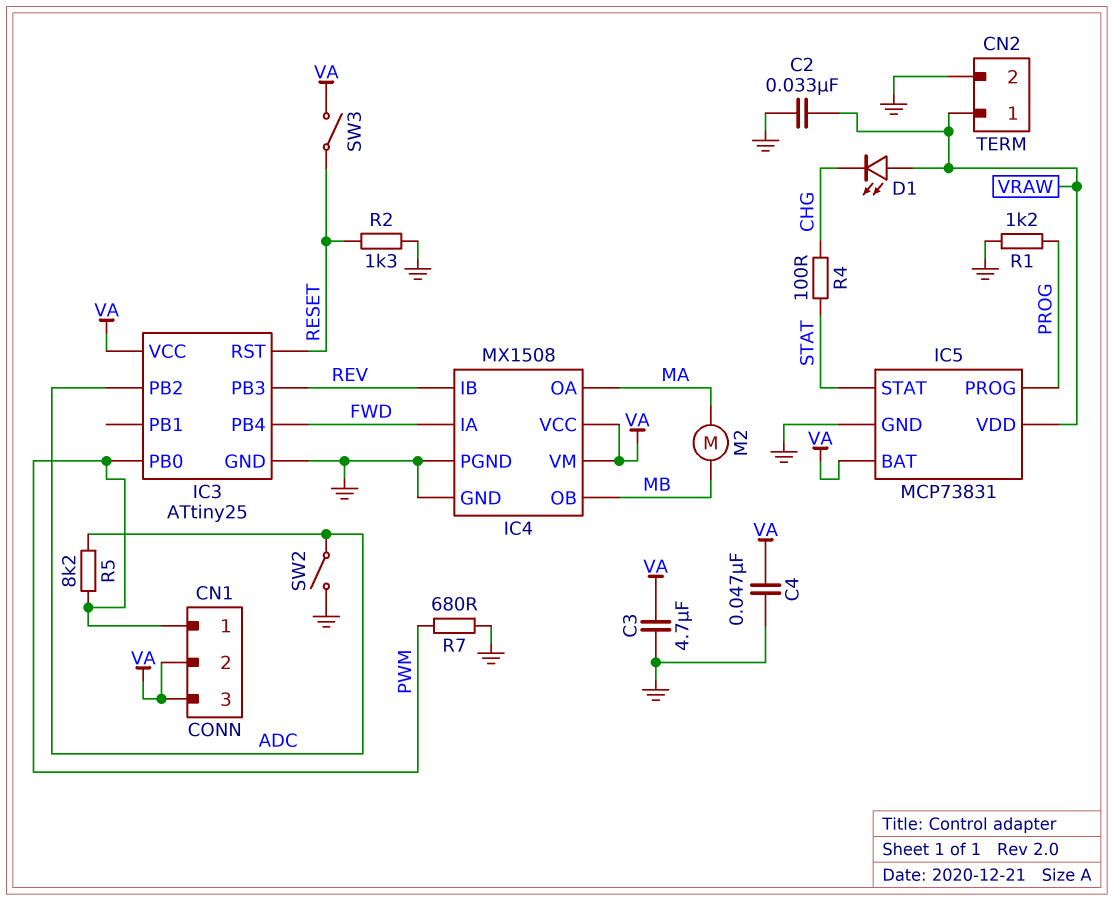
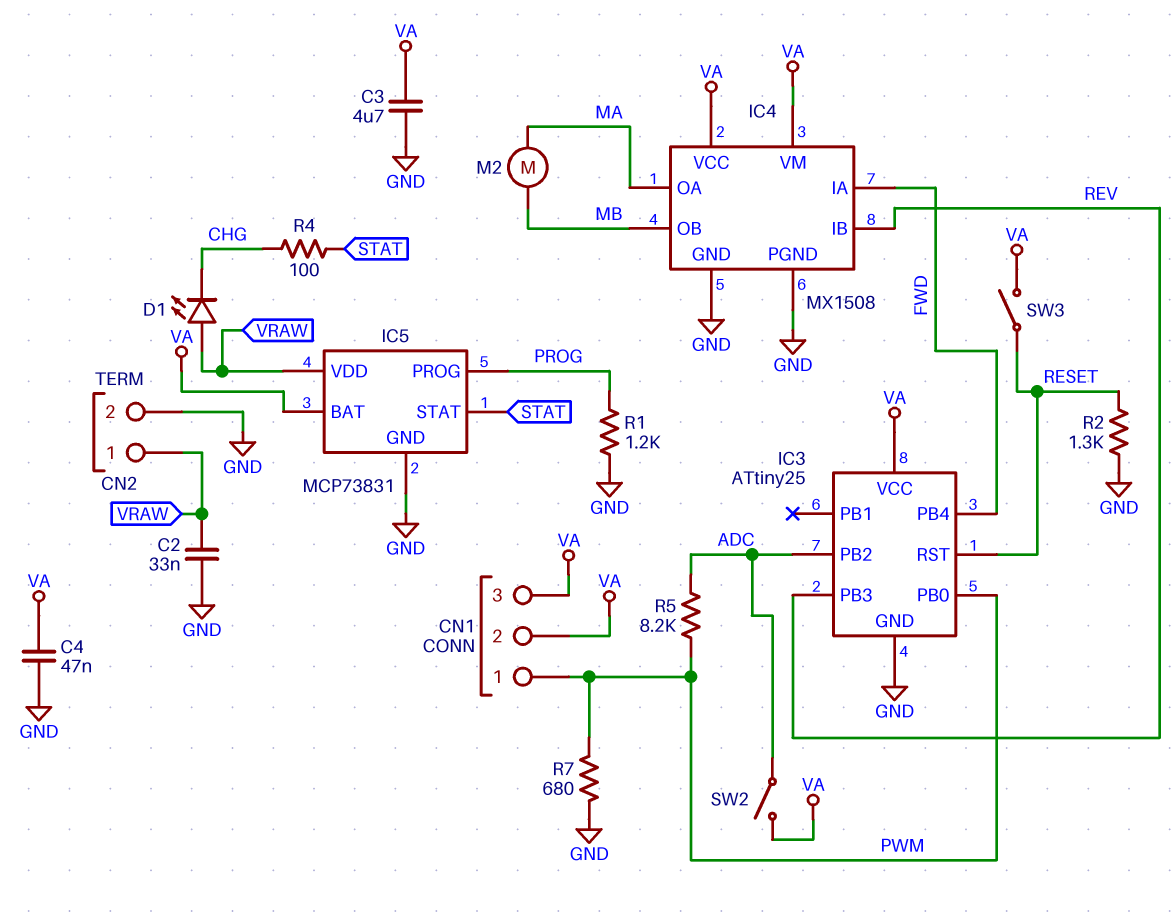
SW2: switch (ADC, GND) -> switch (ADC, VA)

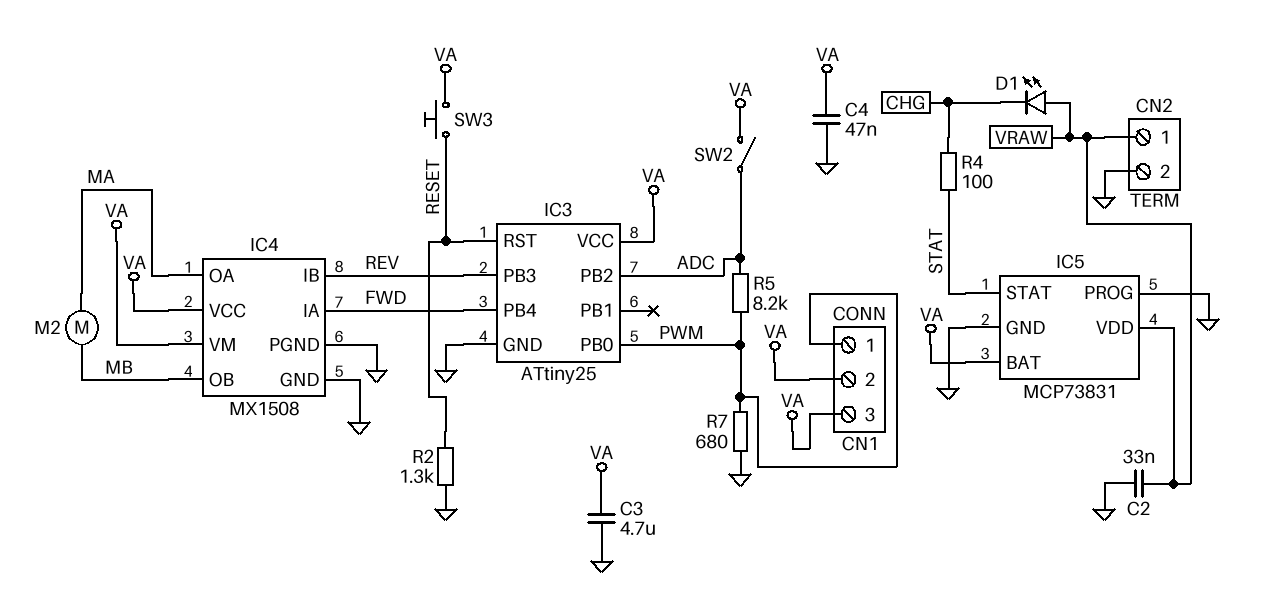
IC5 pin PROG: PROG -> GND
R1: 1.2k (GND, PROG) -> none
SW3: switch (RESET, VA) -> button (RESET, VA)

